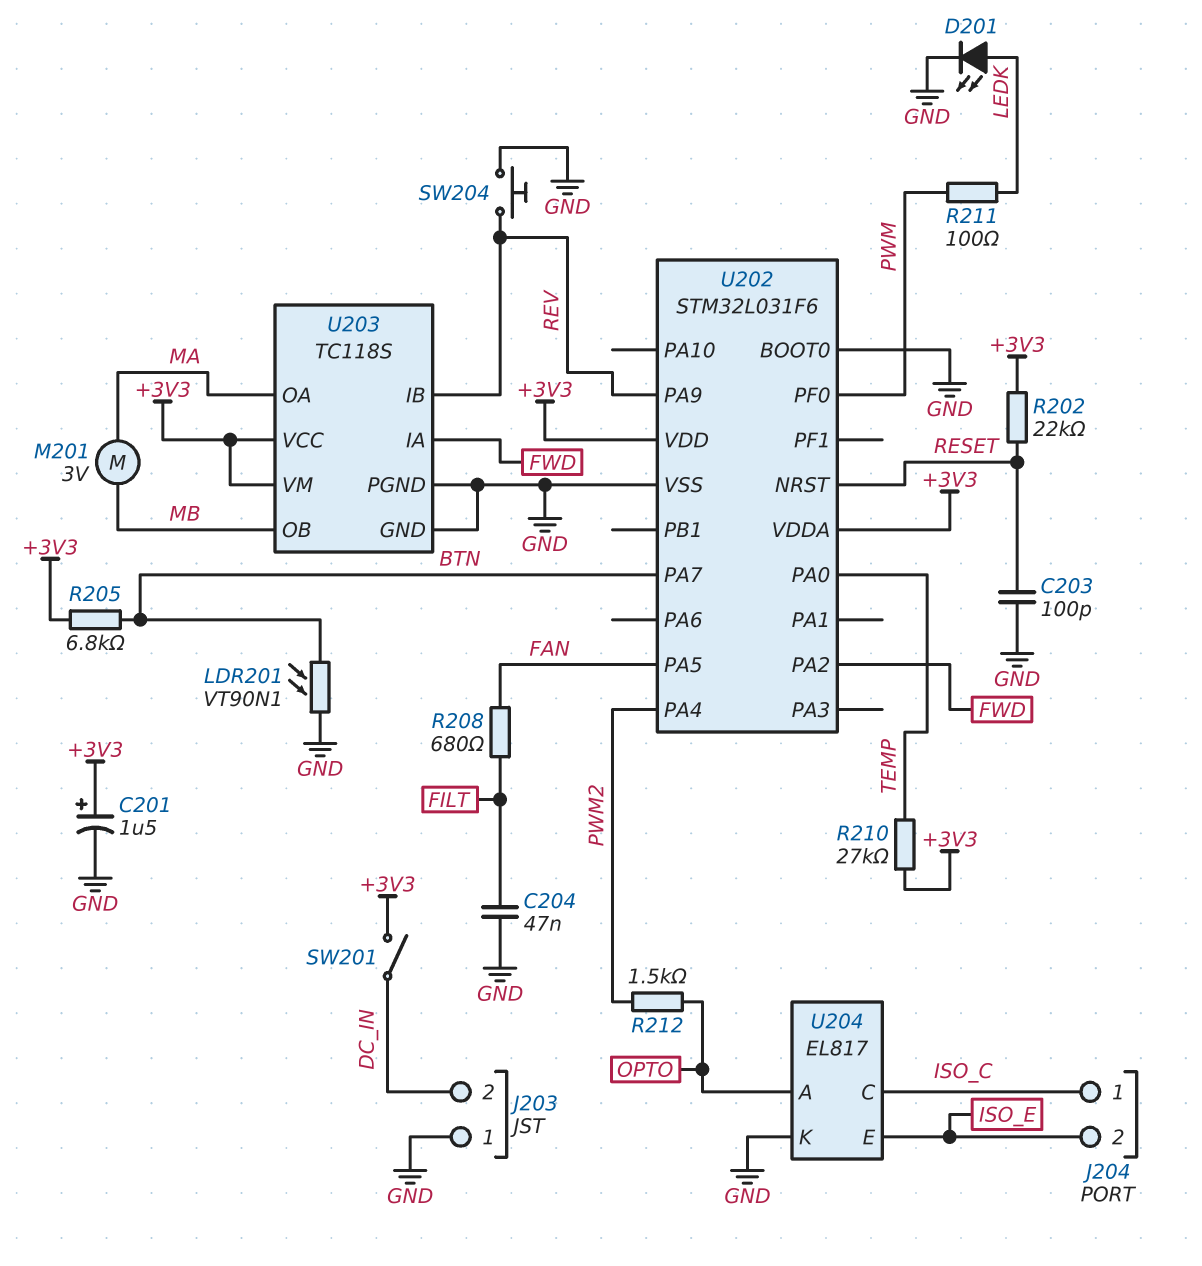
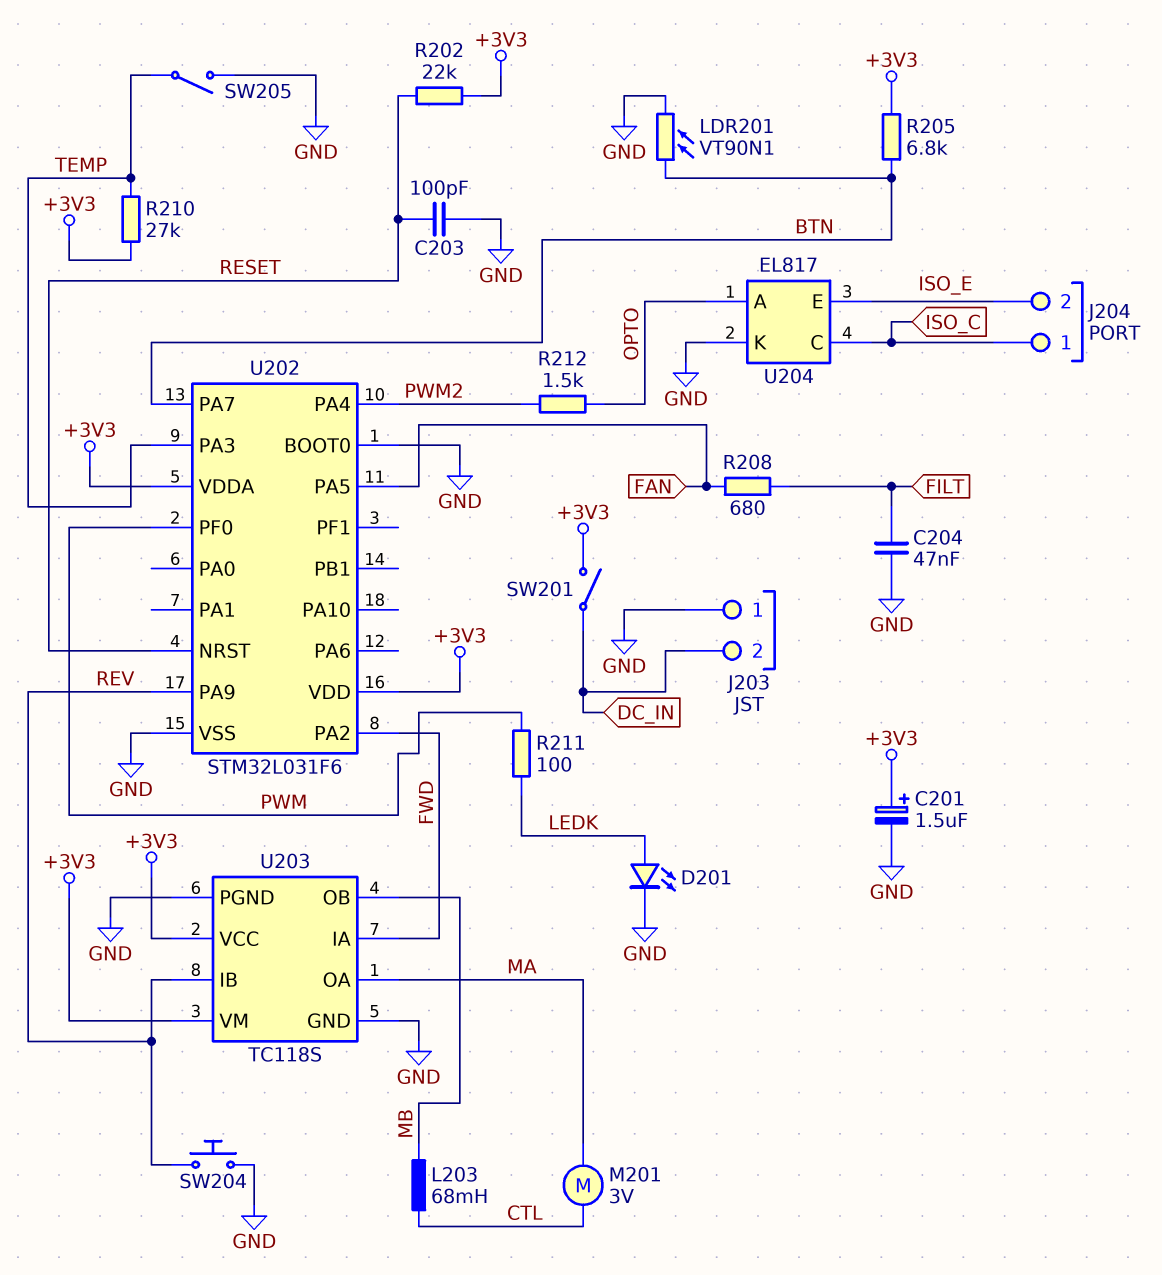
L203: none -> 68mH (CTL, MB)
M201: motor 3V (MA, MB) -> motor 3V (CTL, MA)
SW205: none -> switch (GND, TEMP)
U202 pin PA0: TEMP -> none
U202 pin PA3: none -> TEMP

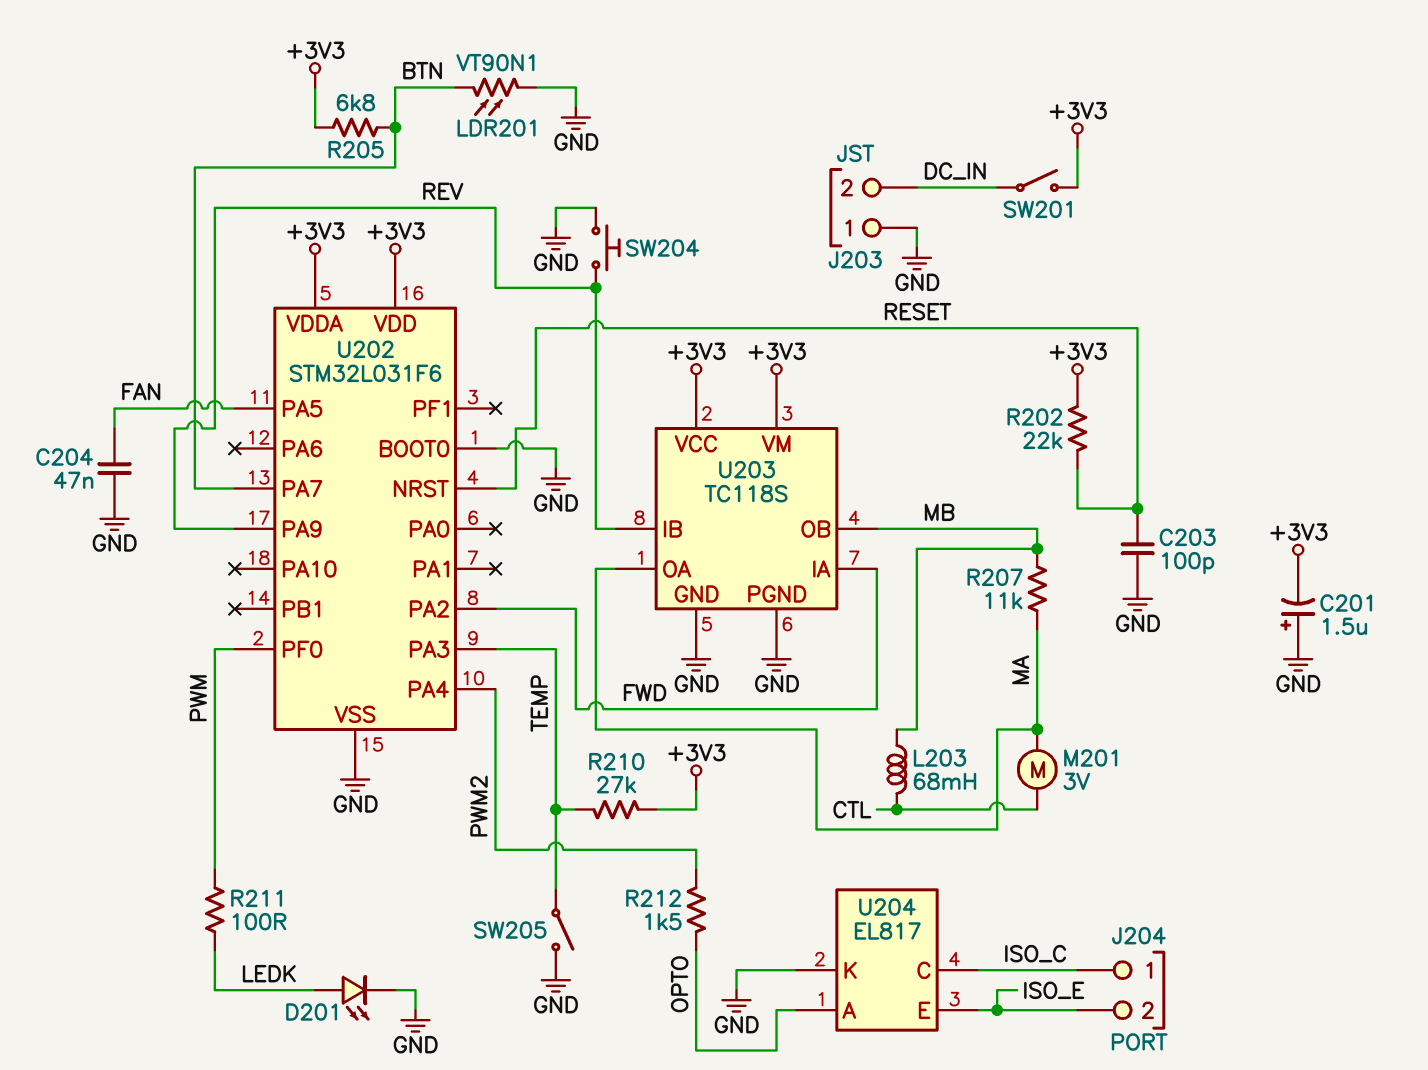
C201: 1.5uF (plus +3V3, minus GND) -> 1.5uF (plus GND, minus +3V3)
C204: 47nF (FILT, GND) -> 47nF (FAN, GND)
R207: none -> 11k (MA, MB)
R208: 680 (FAN, FILT) -> none

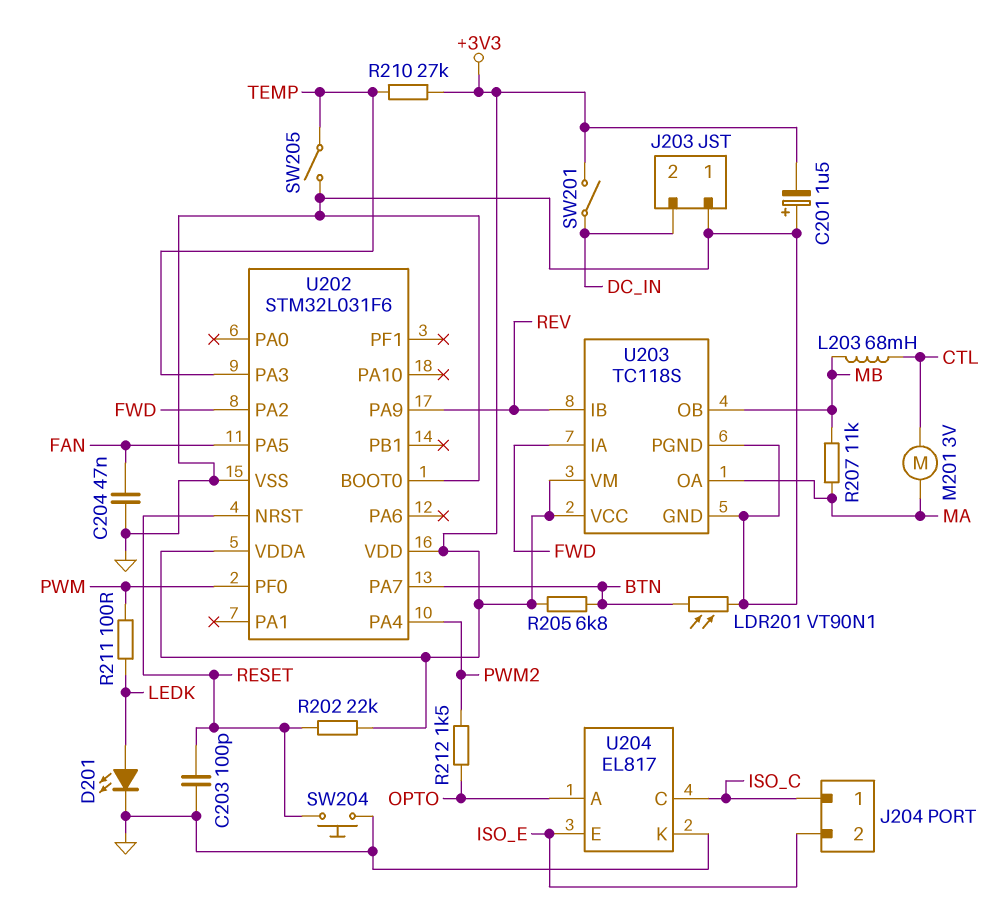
SW204: button (GND, REV) -> button (GND, RESET)

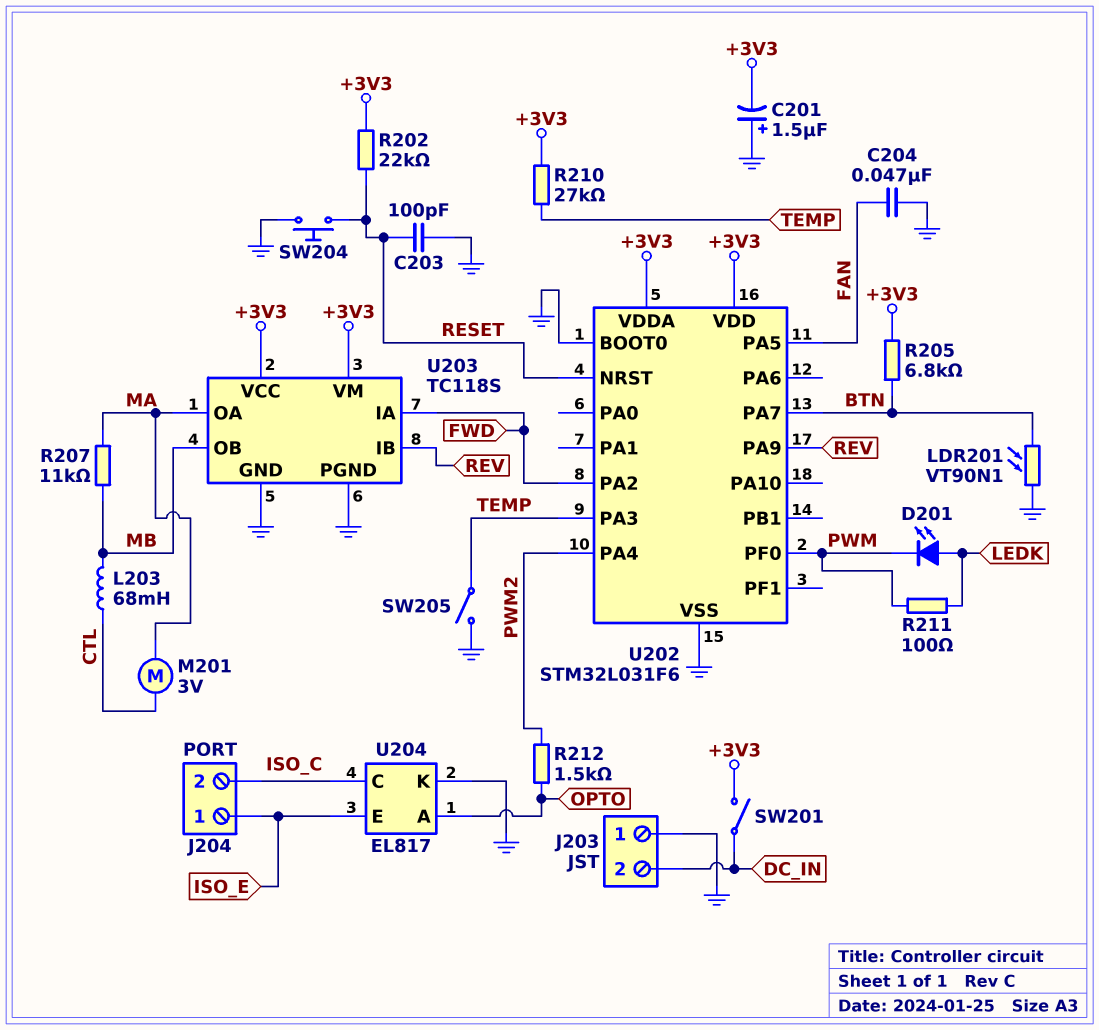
D201: LED (A LEDK, K GND) -> LED (A LEDK, K PWM)
J204 pin 1: ISO_C -> ISO_E
J204 pin 2: ISO_E -> ISO_C

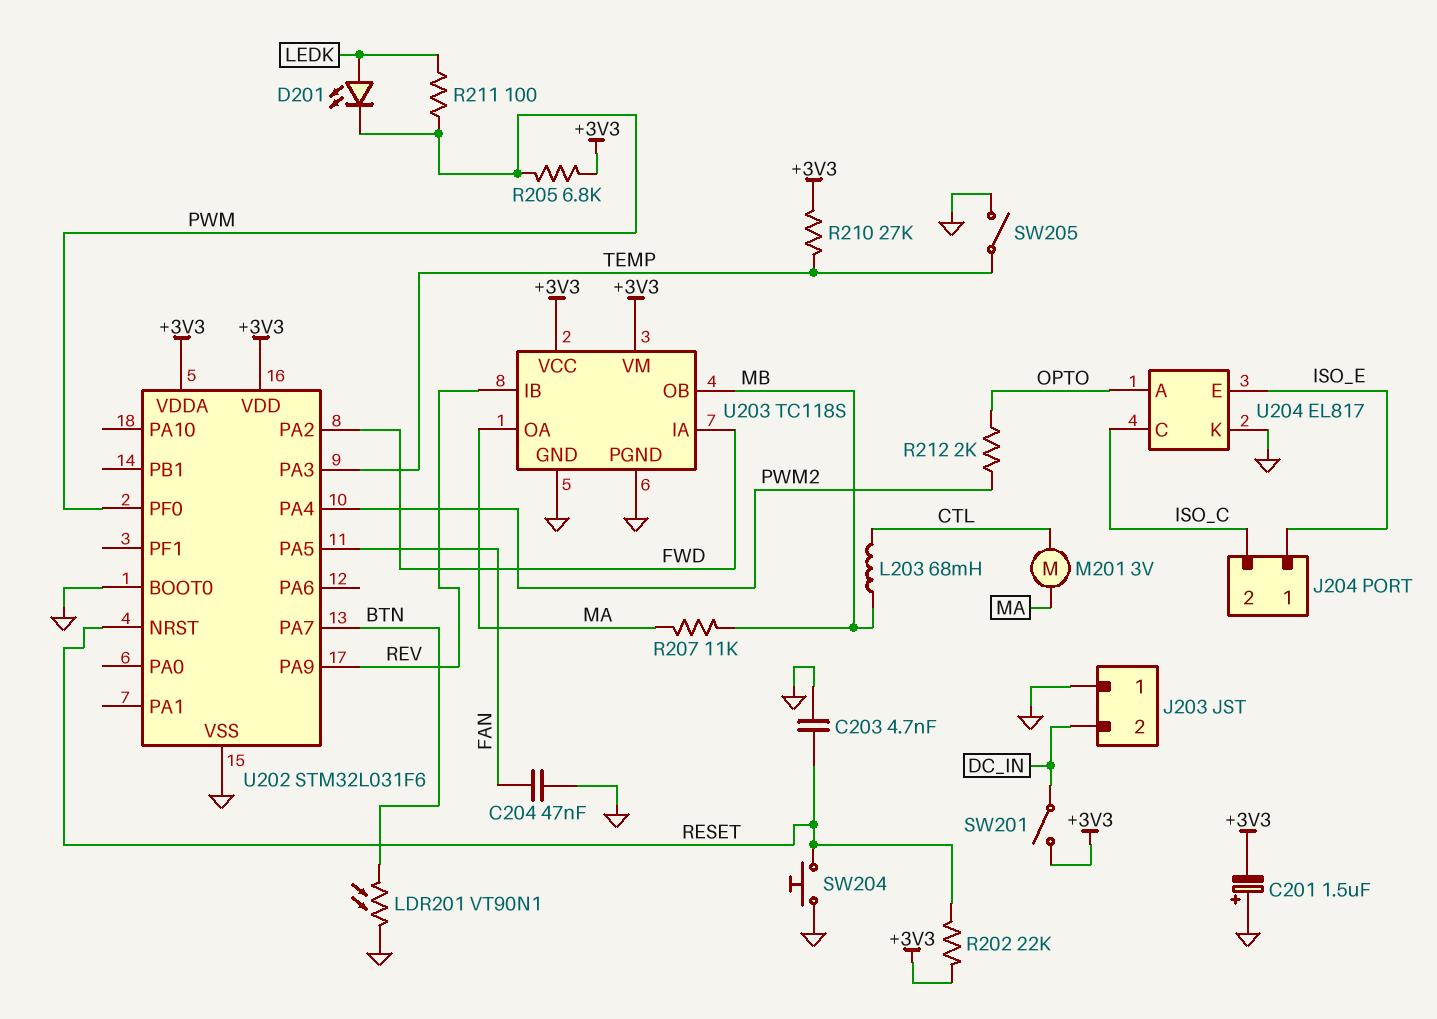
C203: 100pF (GND, RESET) -> 4.7nF (GND, RESET)
R205: 6.8k (+3V3, BTN) -> 6.8k (+3V3, PWM)
R212: 1.5k (OPTO, PWM2) -> 2k (OPTO, PWM2)

